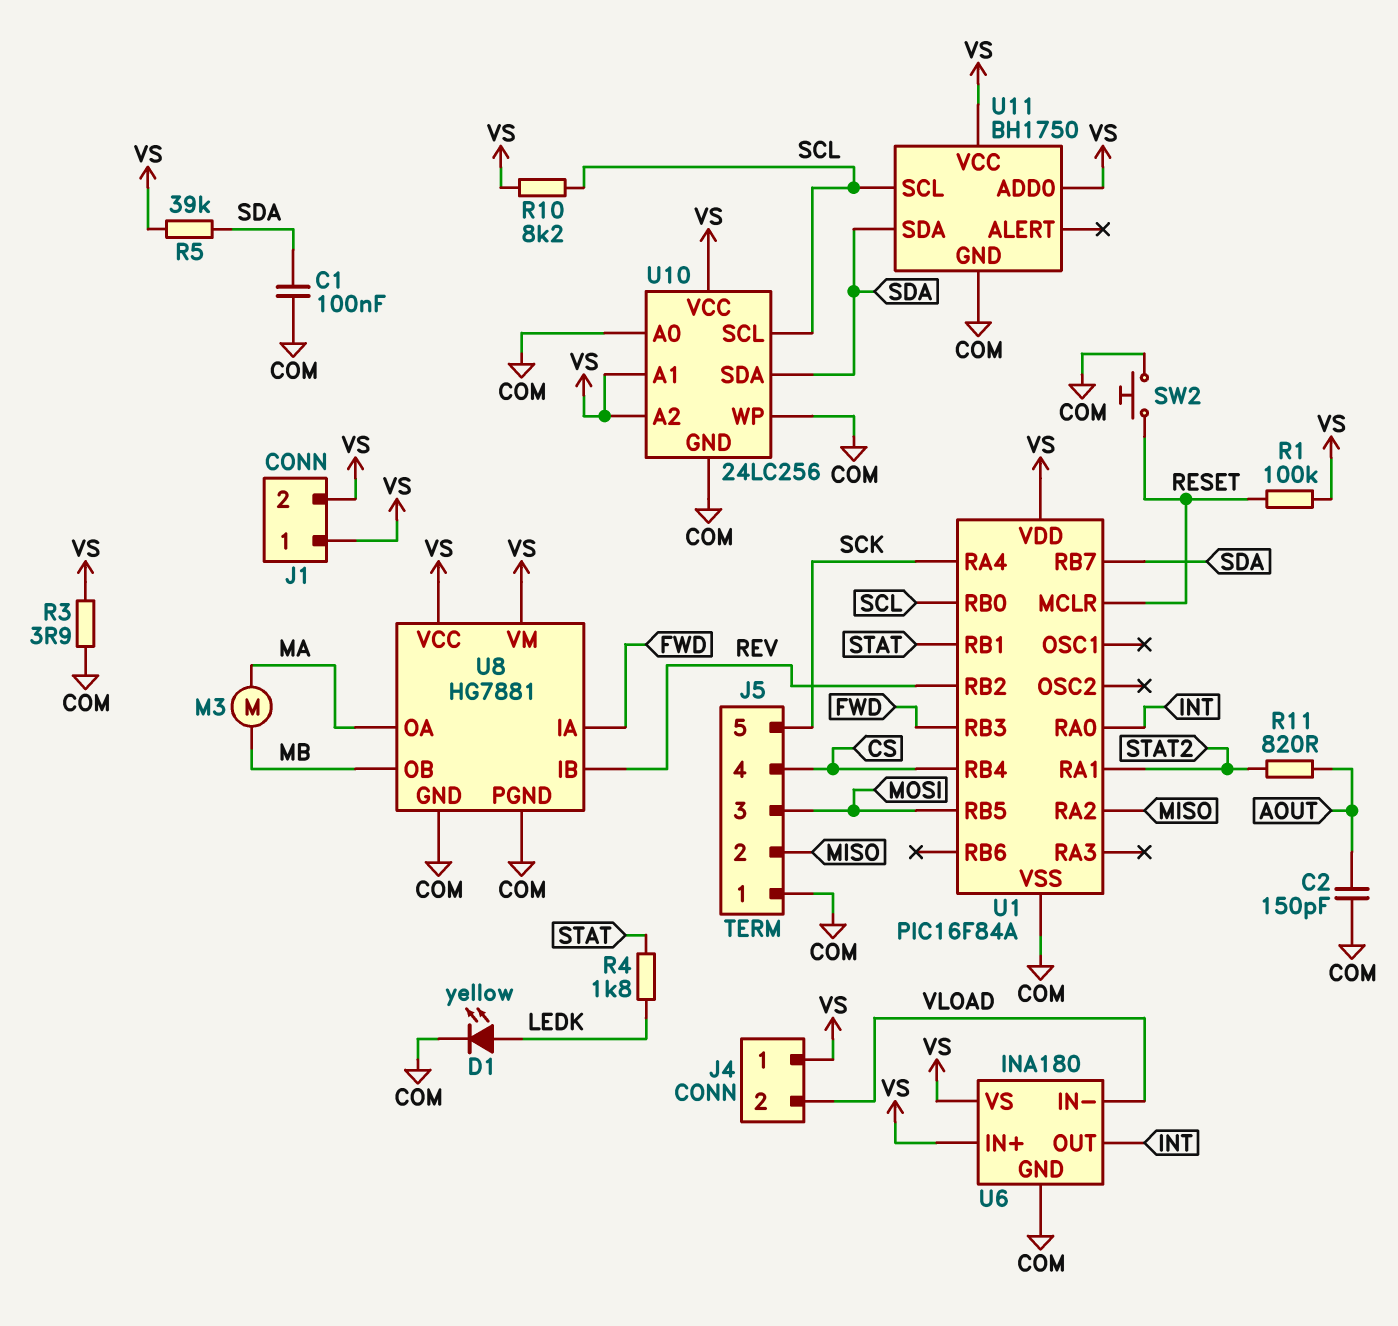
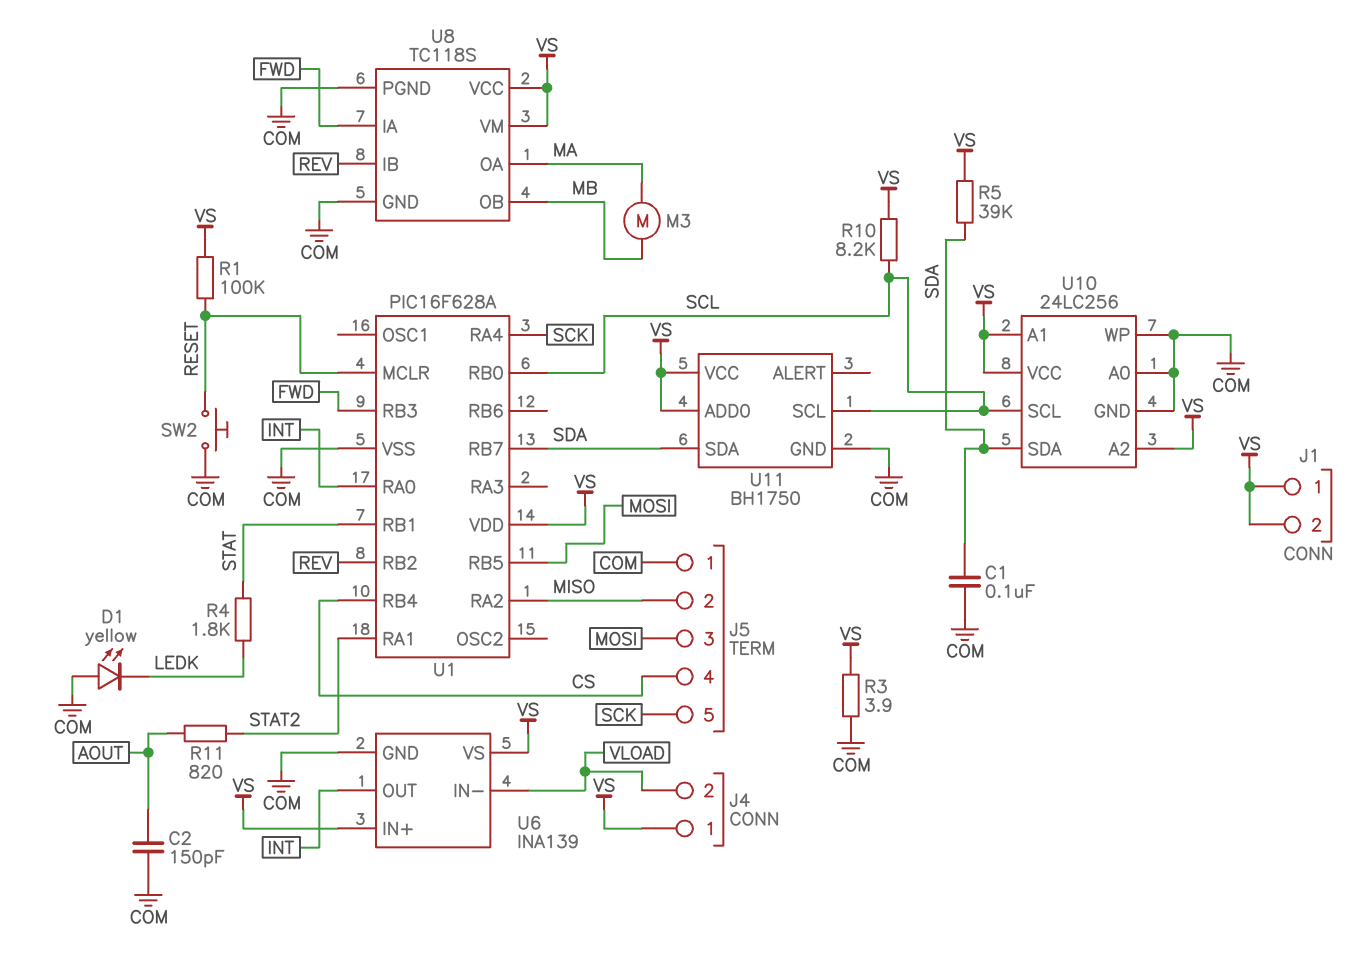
D1: LED yellow (A LEDK, K COM) -> LED yellow (A COM, K LEDK)
U1: PIC16F84A -> PIC16F628A
U6: INA180 -> INA139
U8: HG7881 -> TC118S

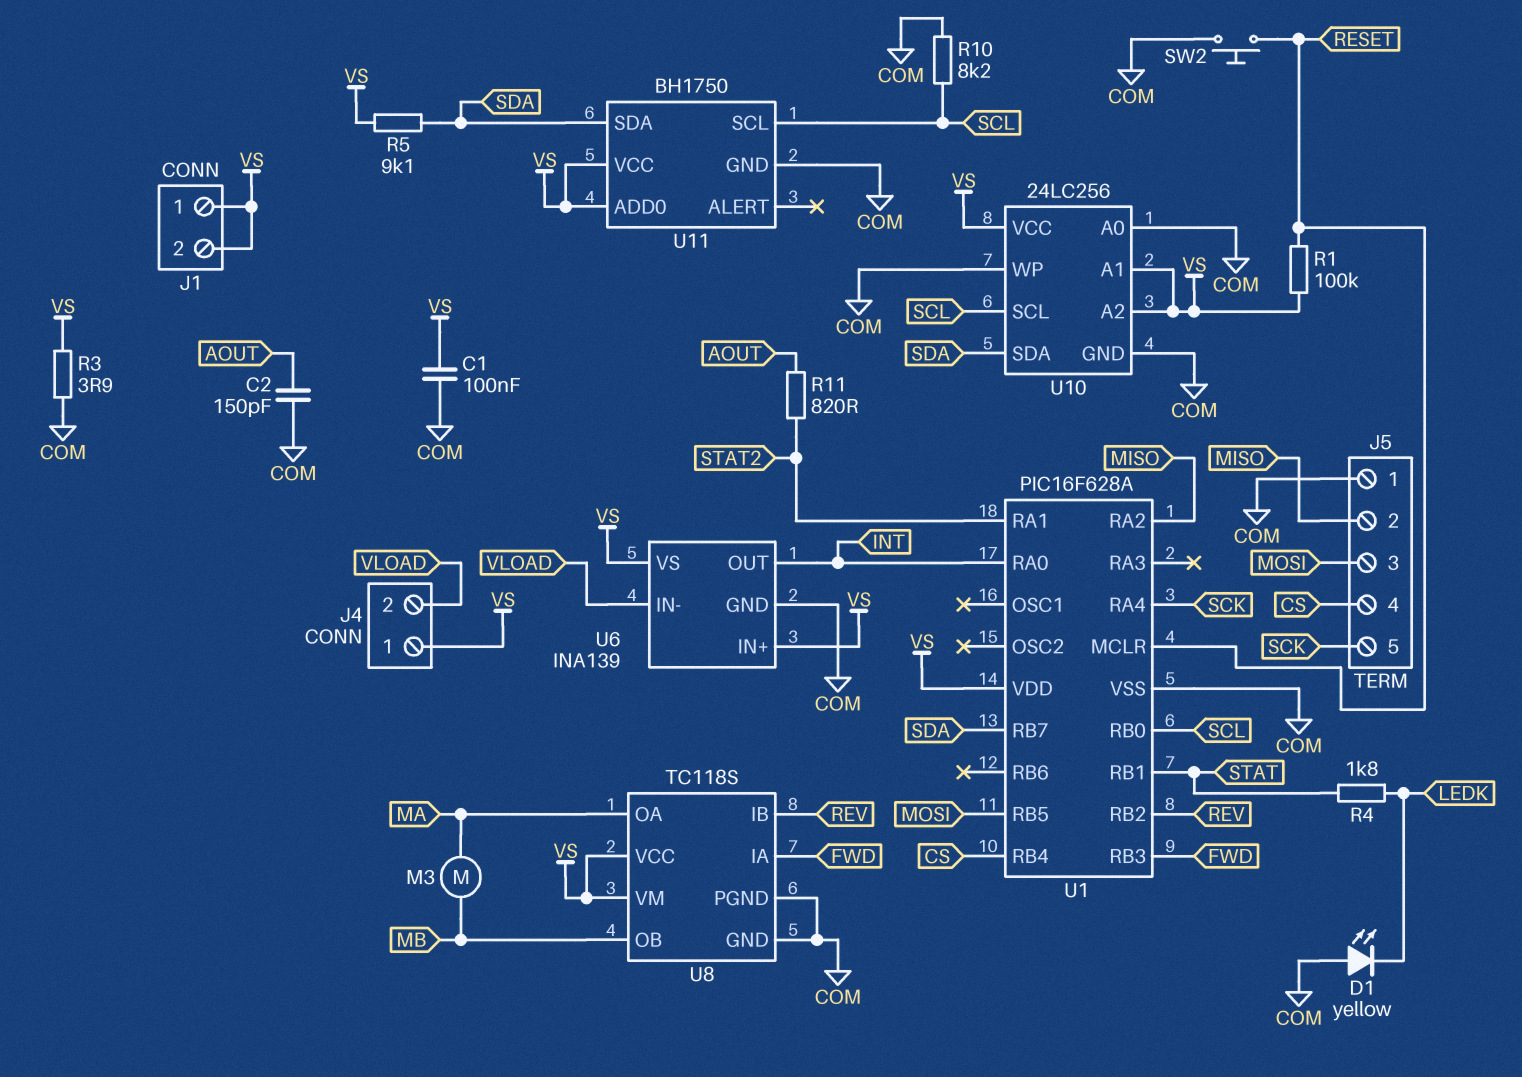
C1: 100nF (COM, SDA) -> 100nF (COM, VS)
R5: 39k (SDA, VS) -> 9.1k (SDA, VS)
R10: 8.2k (SCL, VS) -> 8.2k (COM, SCL)

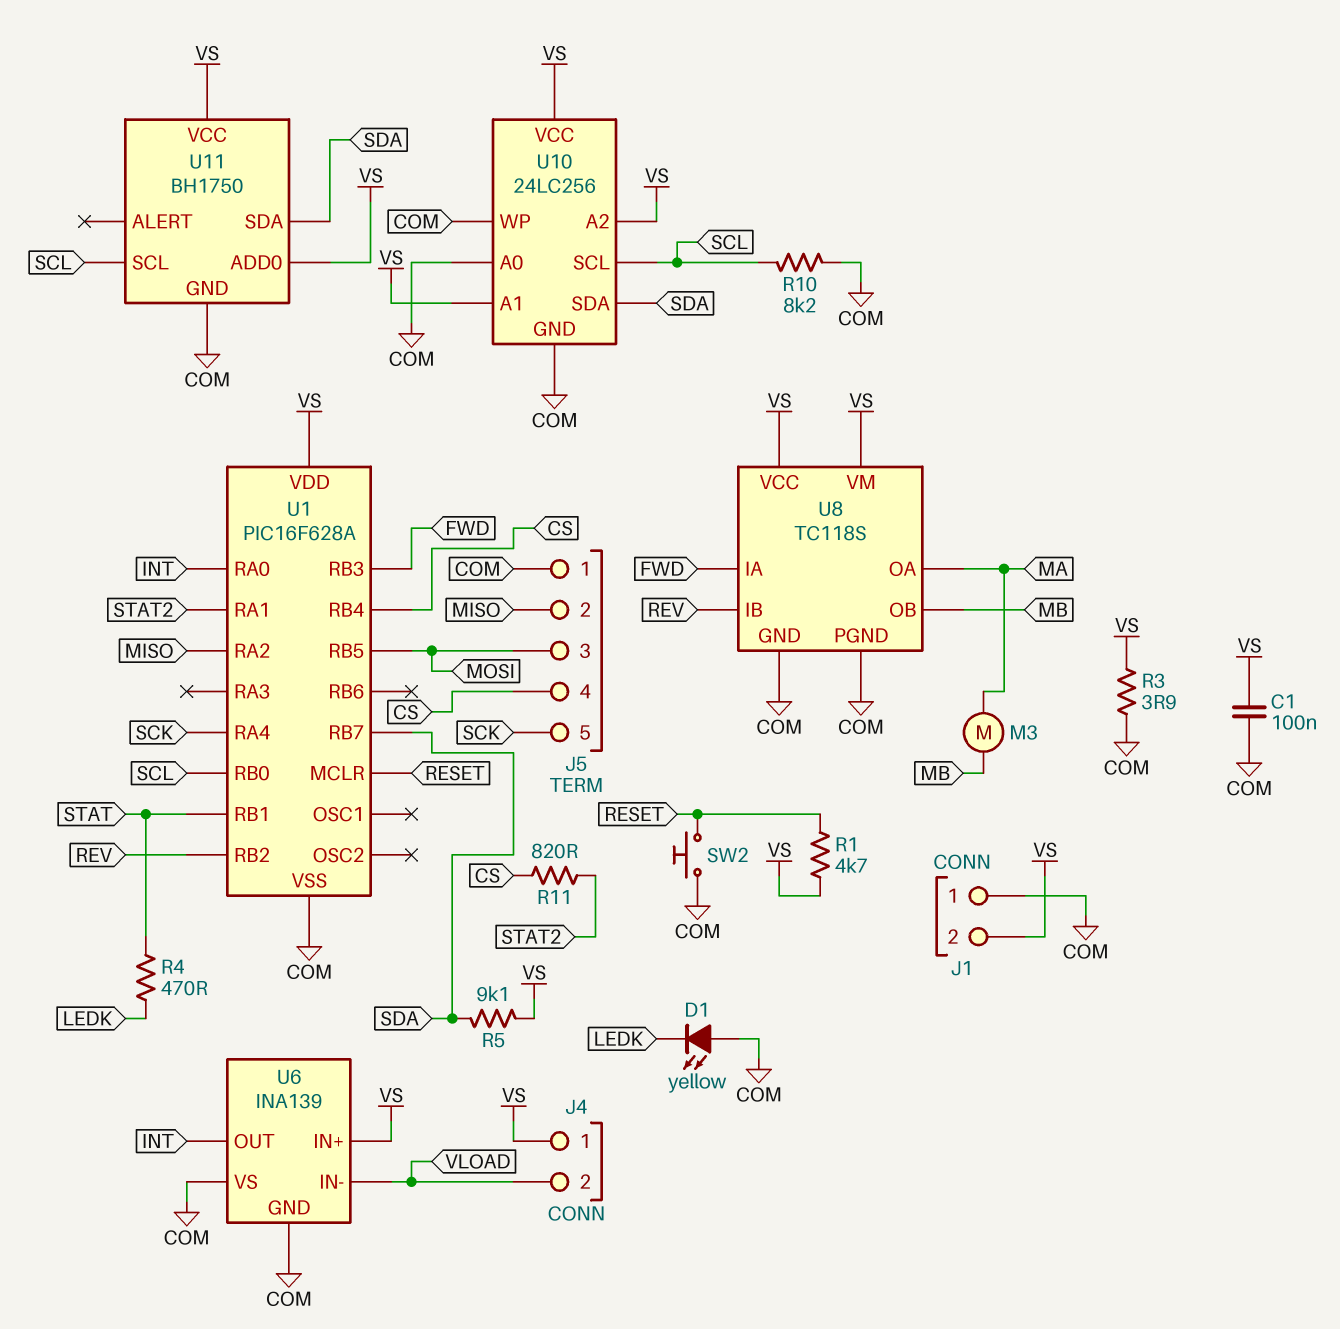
C2: 150pF (AOUT, COM) -> none
J1 pin 1: VS -> COM
R1: 100k (RESET, VS) -> 4.7k (RESET, VS)
R4: 1.8k (LEDK, STAT) -> 470 (LEDK, STAT)
R11: 820 (AOUT, STAT2) -> 820 (CS, STAT2)
U6 pin VS: VS -> COM

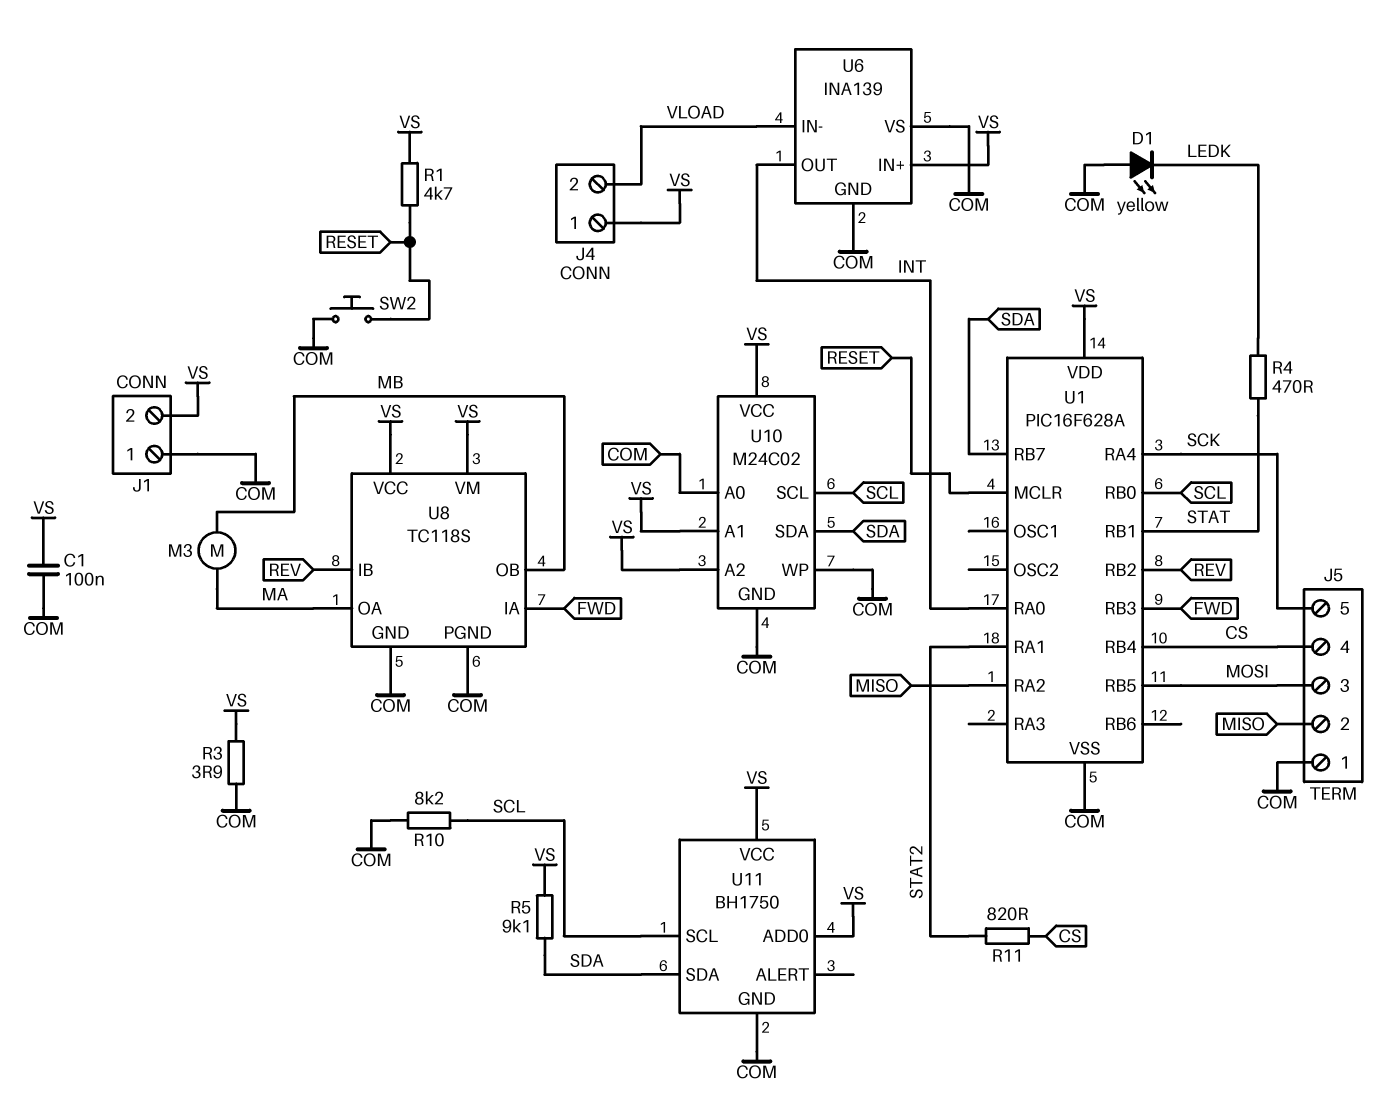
U10: 24LC256 -> M24C02

